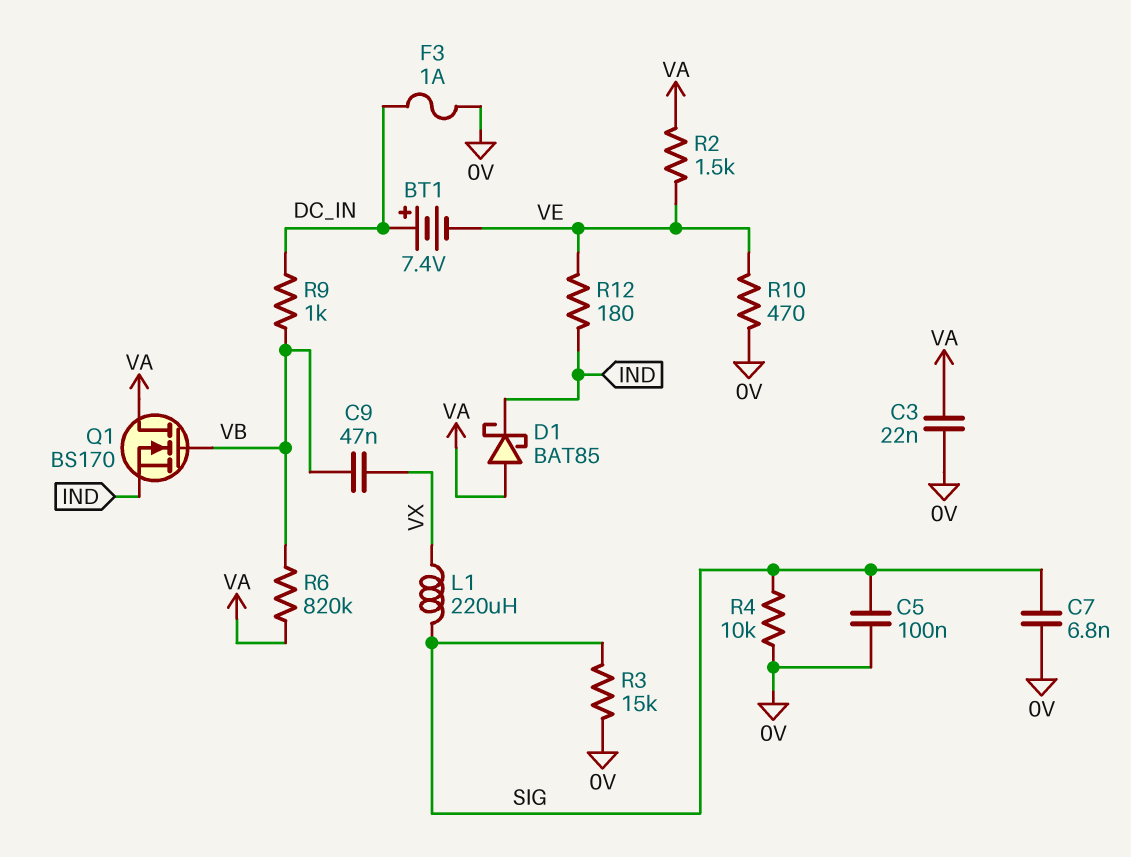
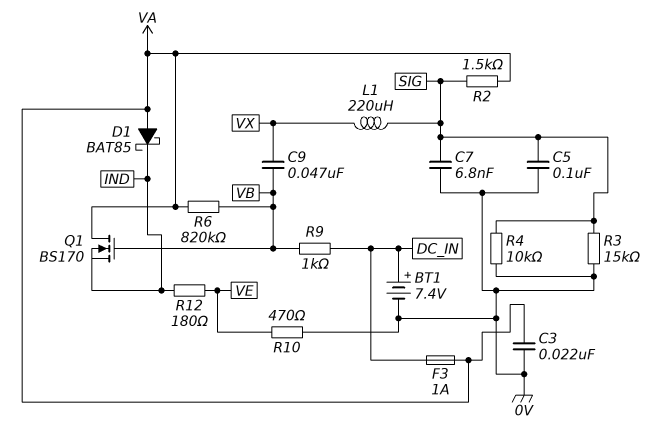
BT1: 7.4V (plus DC_IN, minus VE) -> 7.4V (plus DC_IN, minus 0V)
F3: 1A (0V, DC_IN) -> 1A (DC_IN, VA)
R2: 1.5k (VA, VE) -> 1.5k (SIG, VA)

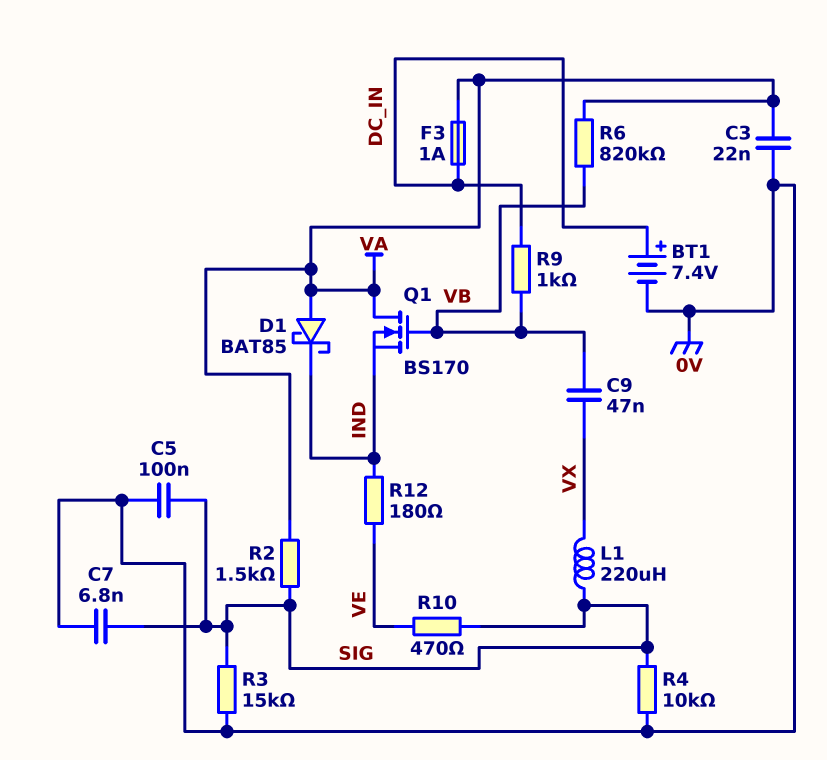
R10: 470 (0V, VE) -> 470 (SIG, VE)

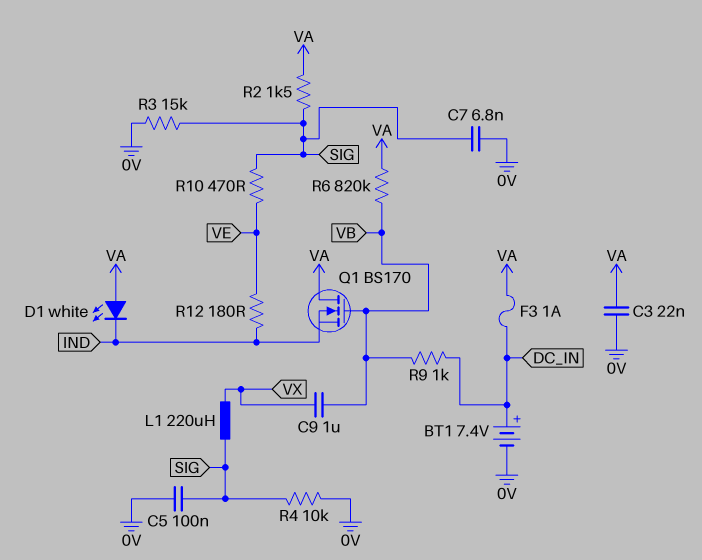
C9: 47nF (VB, VX) -> 1uF (VB, VX)
D1: schottky BAT85 (A VA, K IND) -> LED white (A VA, K IND)

